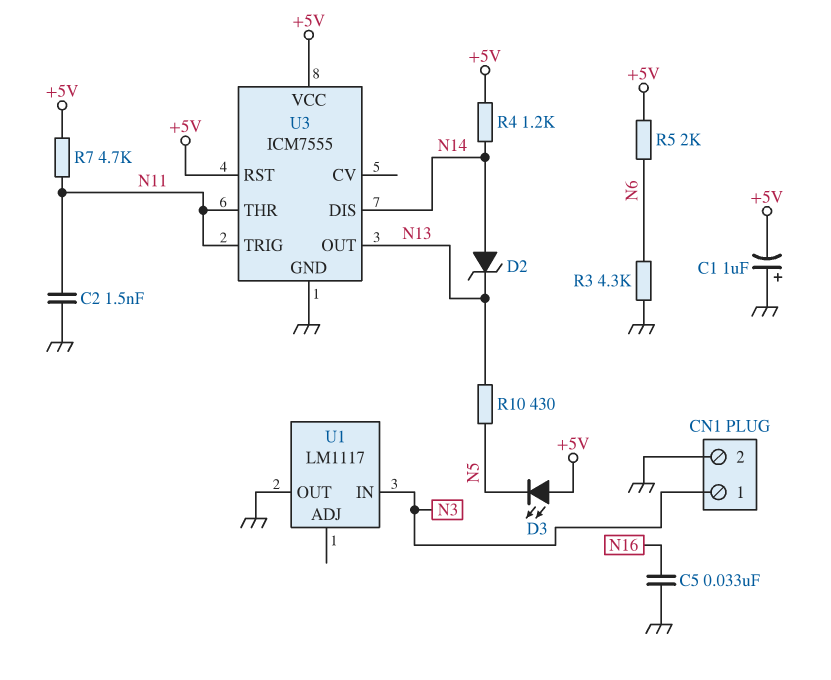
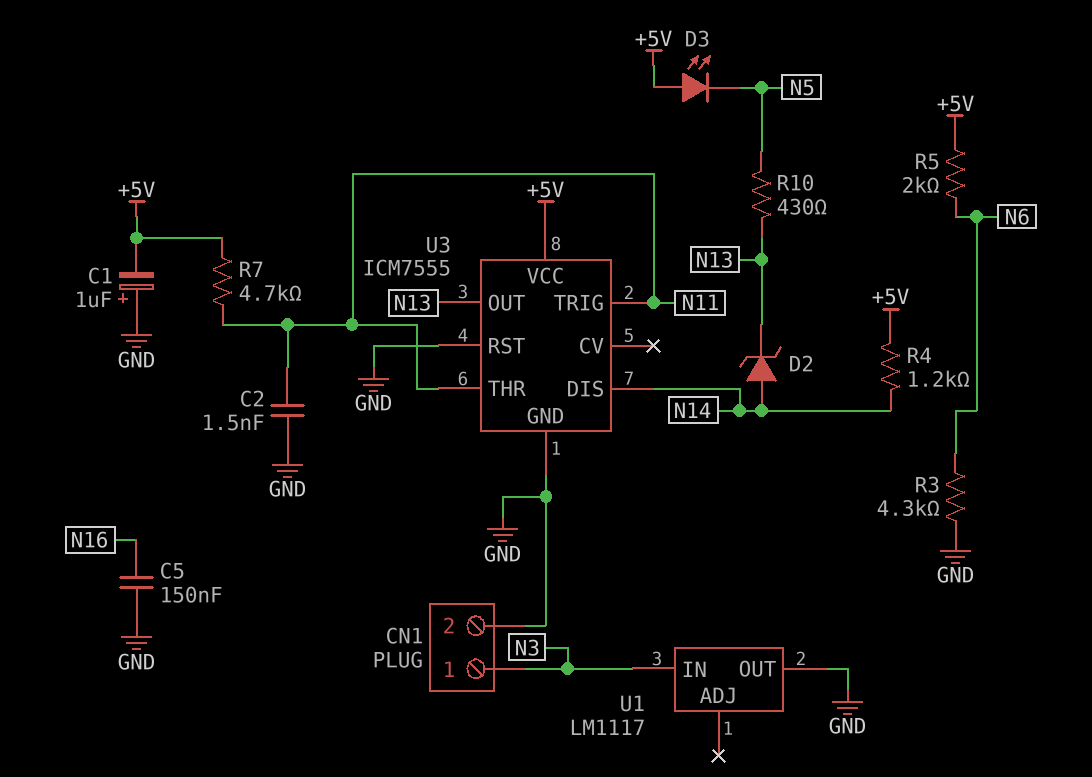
C5: 33nF (GND, N16) -> 150nF (GND, N16)
U3 pin RST: +5V -> GND

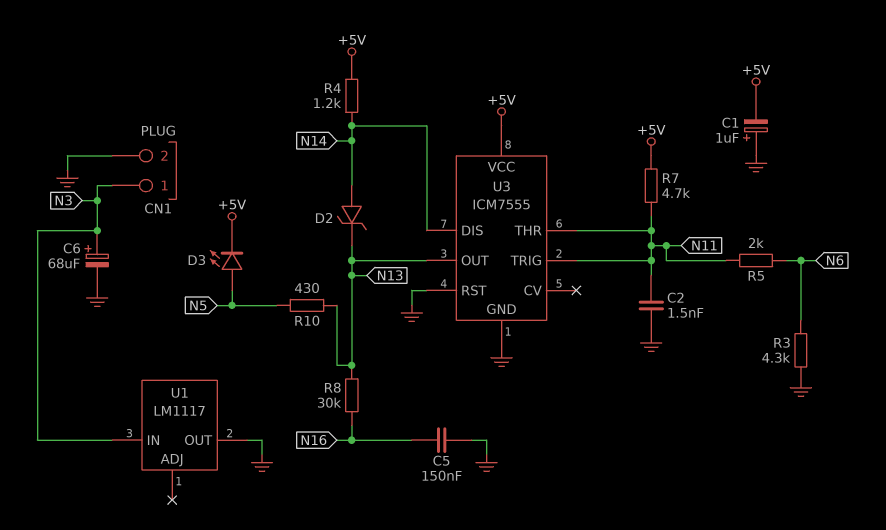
C6: none -> 68uF (plus N3, minus GND)
D3: LED (A +5V, K N5) -> LED (A N5, K +5V)
R5: 2k (+5V, N6) -> 2k (N6, N11)
R8: none -> 30k (N13, N16)

